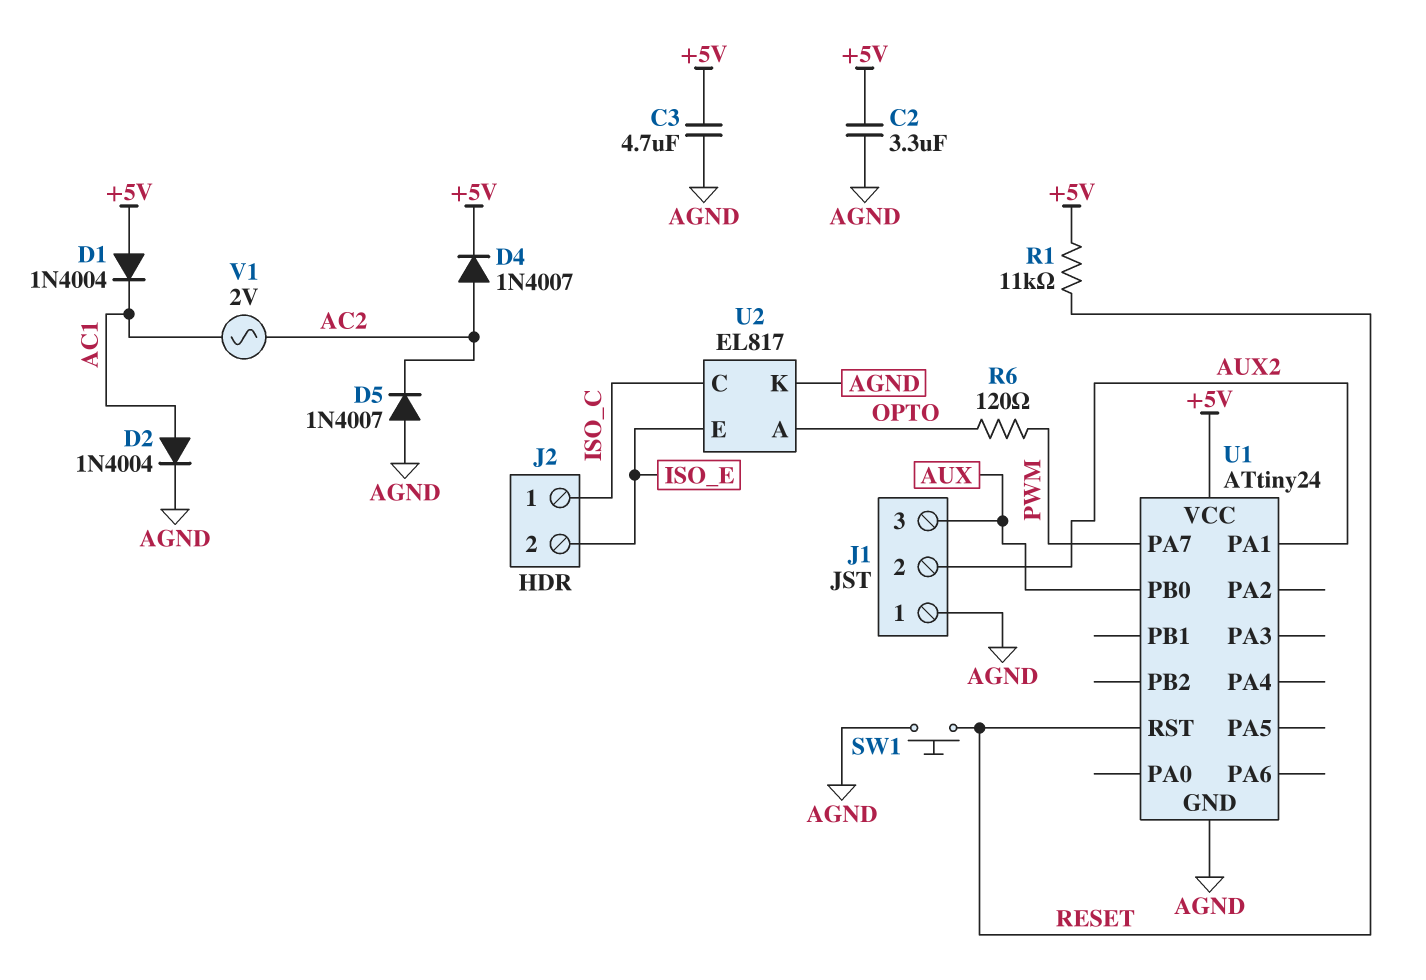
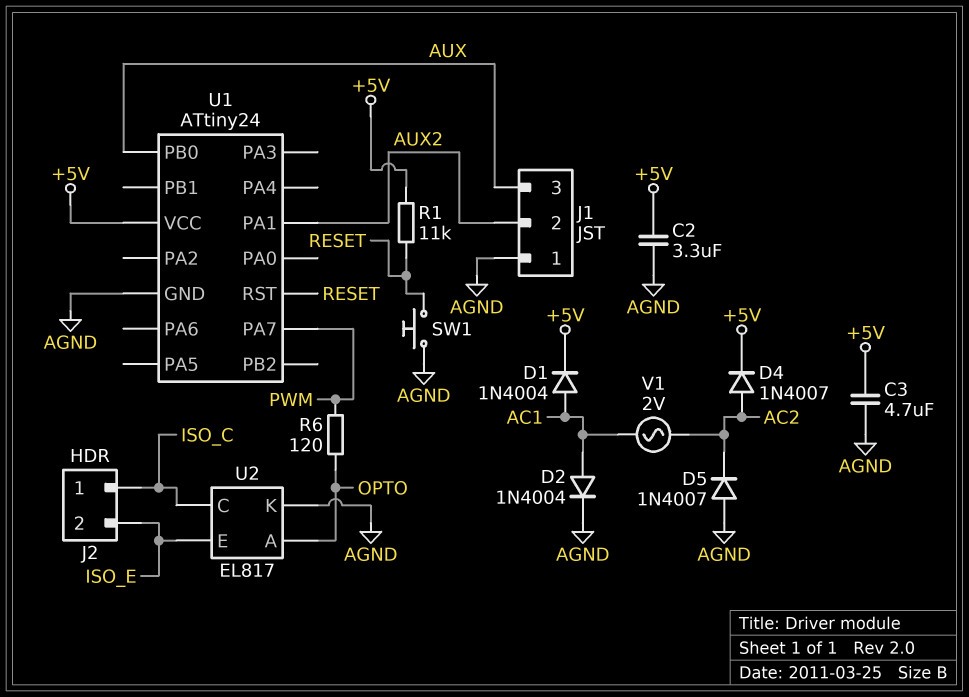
D1: diode 1N4004 (A +5V, K AC1) -> diode 1N4004 (A AC1, K +5V)

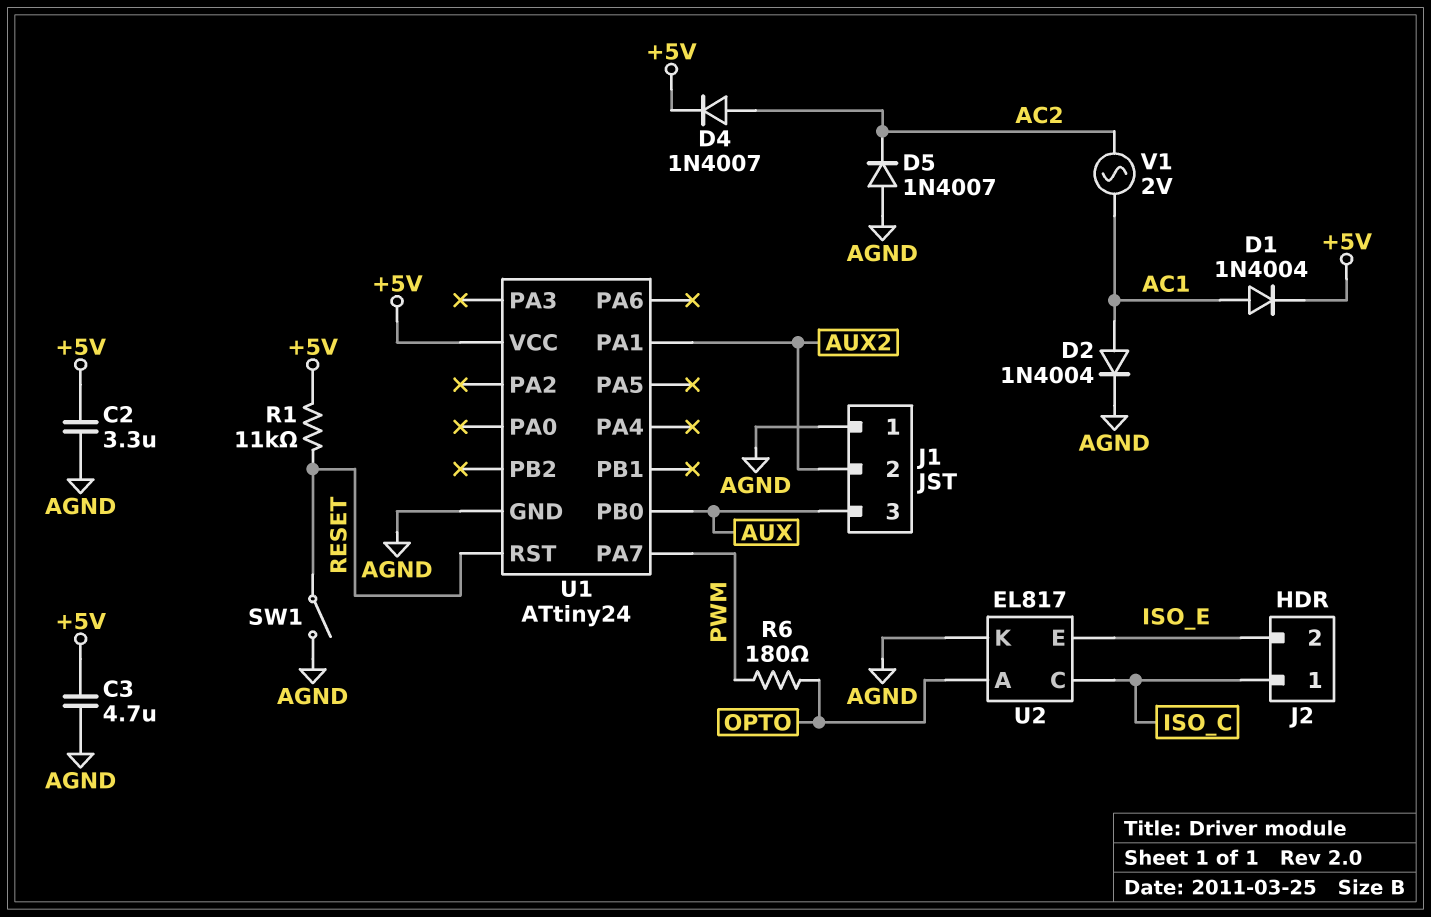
R6: 120 (OPTO, PWM) -> 180 (OPTO, PWM)
SW1: button (AGND, RESET) -> switch (AGND, RESET)

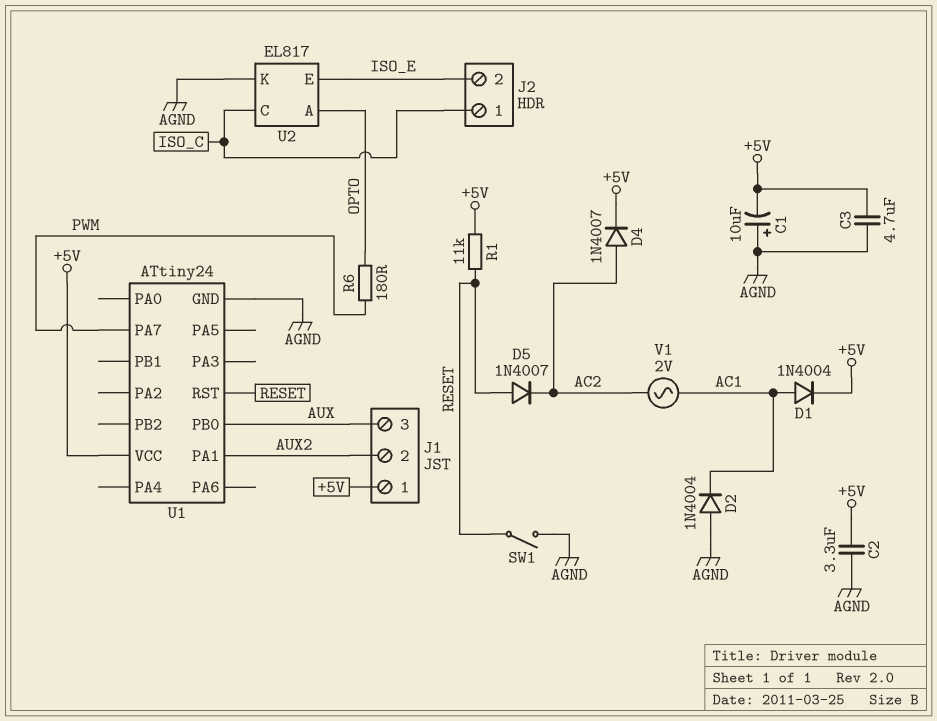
C1: none -> 10uF (plus AGND, minus +5V)
D2: diode 1N4004 (A AC1, K AGND) -> diode 1N4004 (A AGND, K AC1)
D5: diode 1N4007 (A AGND, K AC2) -> diode 1N4007 (A RESET, K AC2)
J1 pin 1: AGND -> +5V

